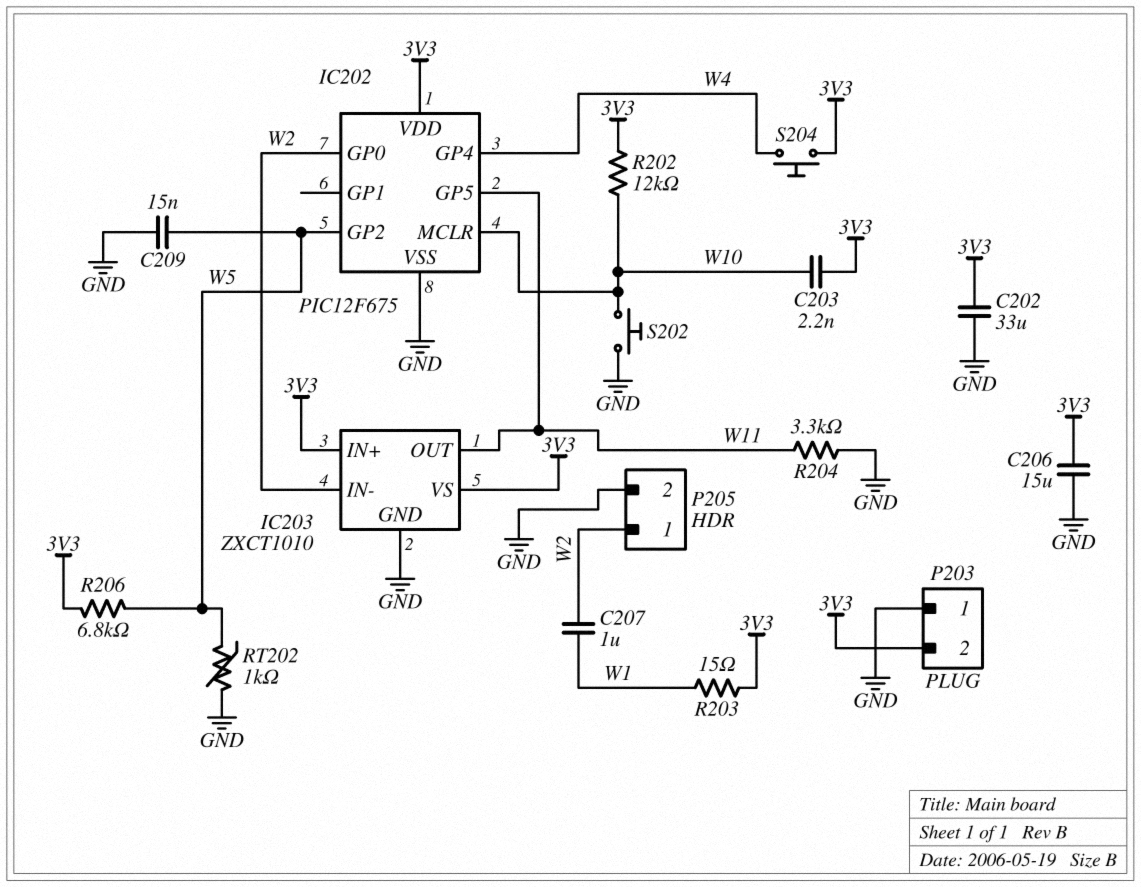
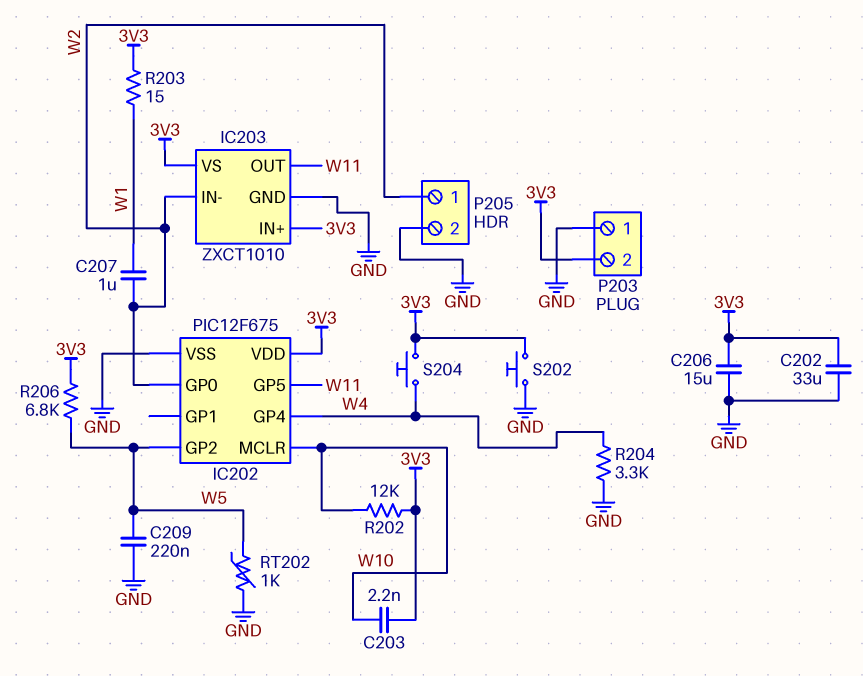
C209: 15nF (GND, W5) -> 220nF (GND, W5)
R204: 3.3k (GND, W11) -> 3.3k (GND, W4)
S202: button (GND, W10) -> button (3V3, GND)

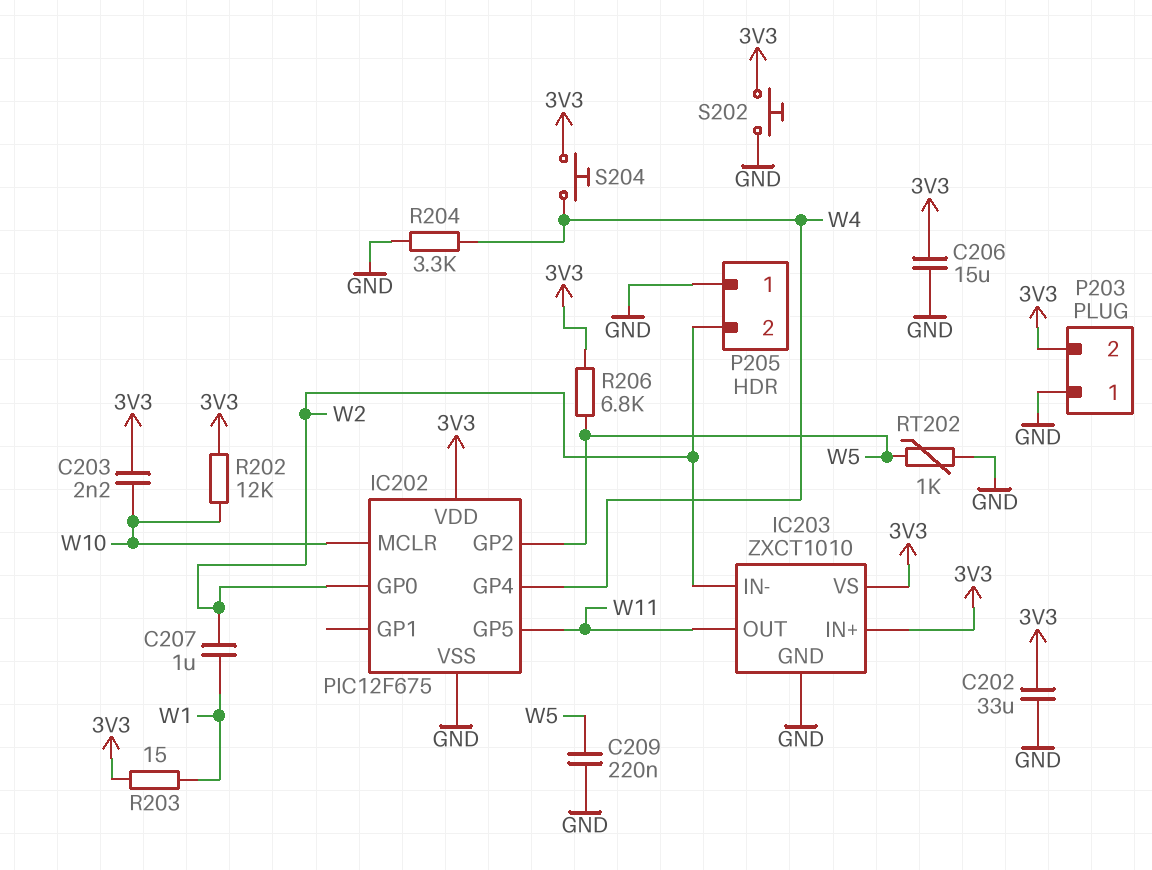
P205 pin 1: W2 -> GND
P205 pin 2: GND -> W2

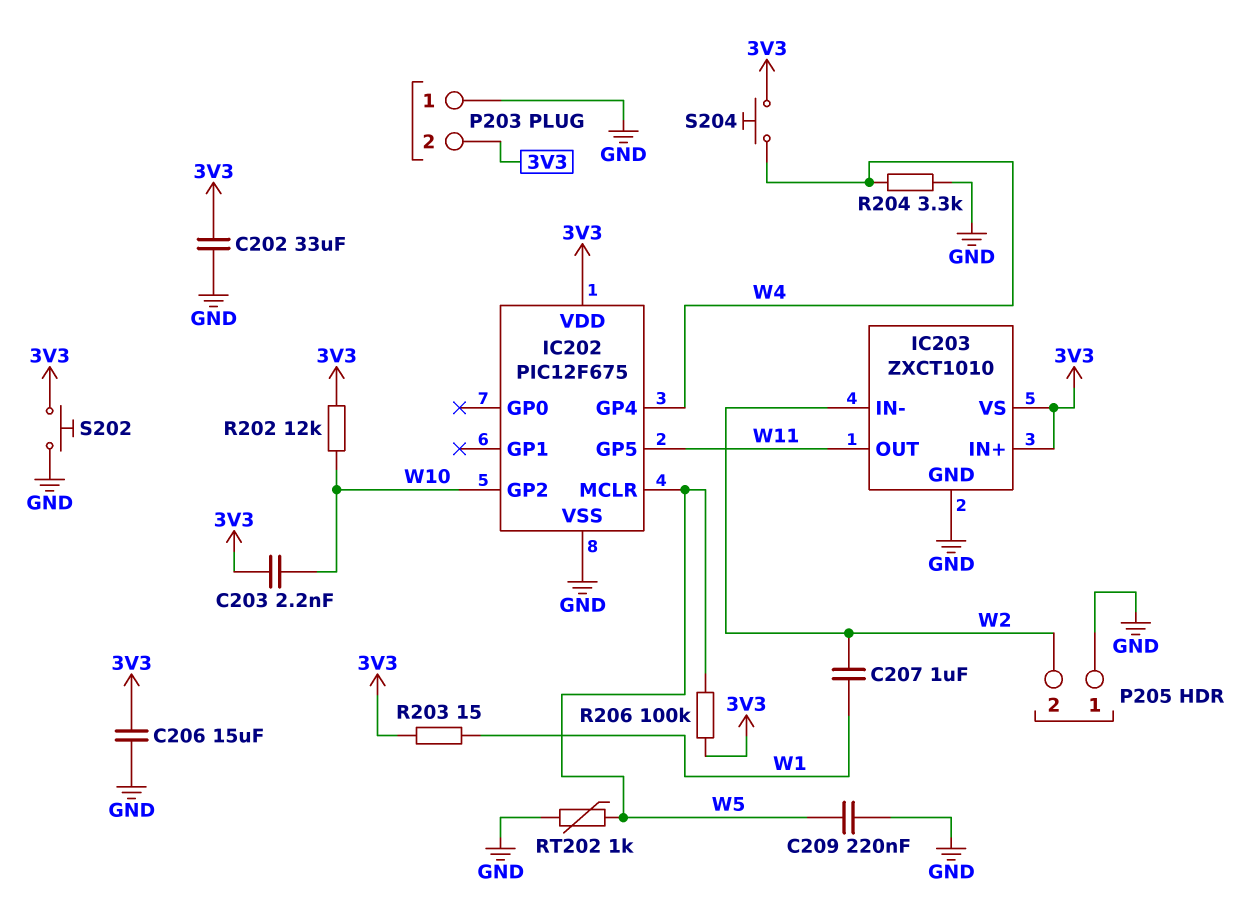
IC202 pin GP0: W2 -> none
IC202 pin GP2: W5 -> W10
IC202 pin MCLR: W10 -> W5
R206: 6.8k (3V3, W5) -> 100k (3V3, W5)

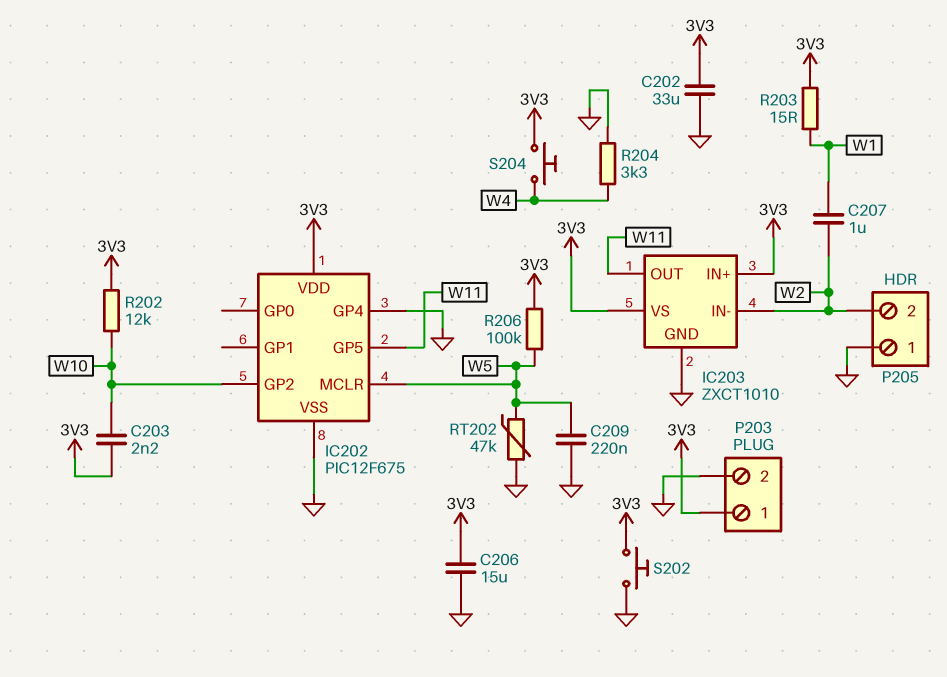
IC202 pin GP4: W4 -> GND
P203 pin 1: GND -> 3V3
P203 pin 2: 3V3 -> GND
RT202: 1k (GND, W5) -> 47k (GND, W5)

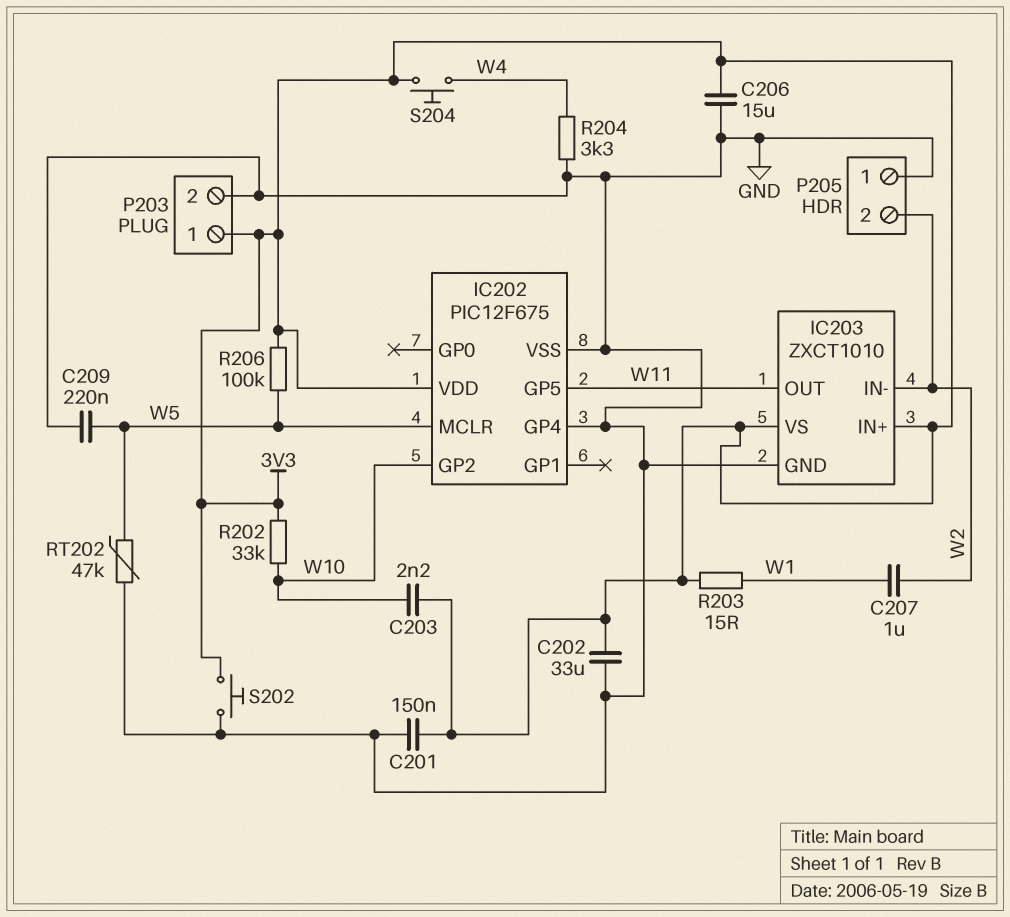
C201: none -> 150nF (3V3, GND)
R202: 12k (3V3, W10) -> 33k (3V3, W10)

